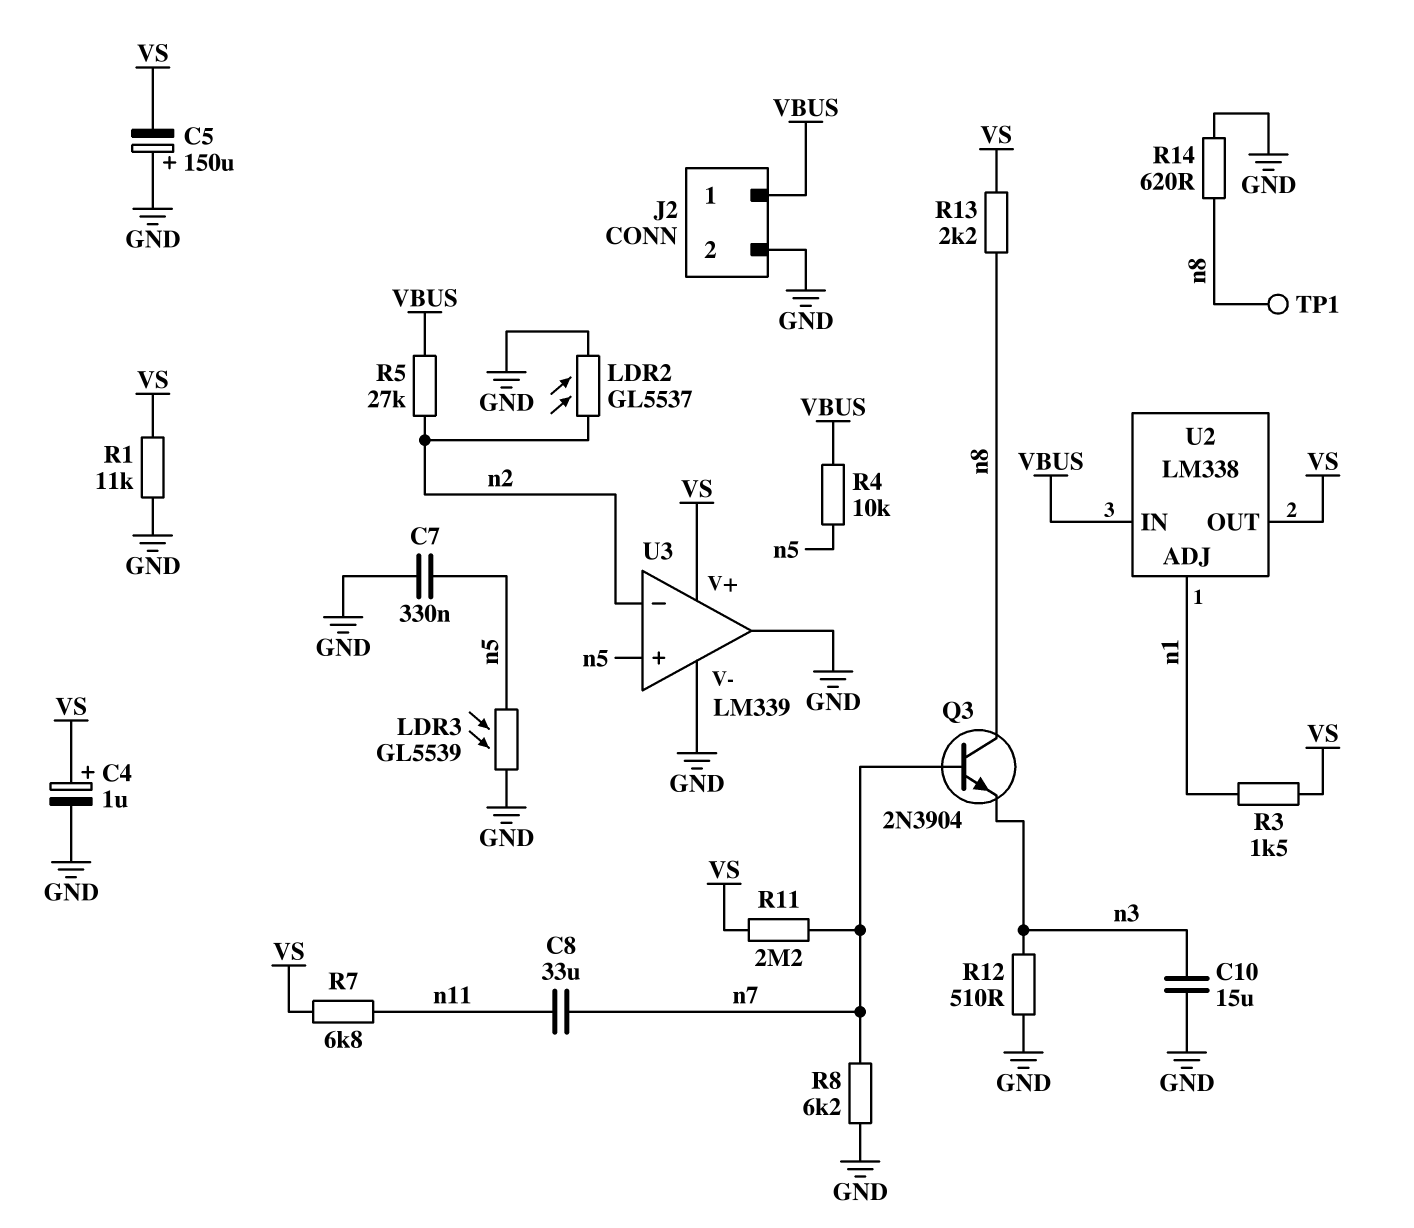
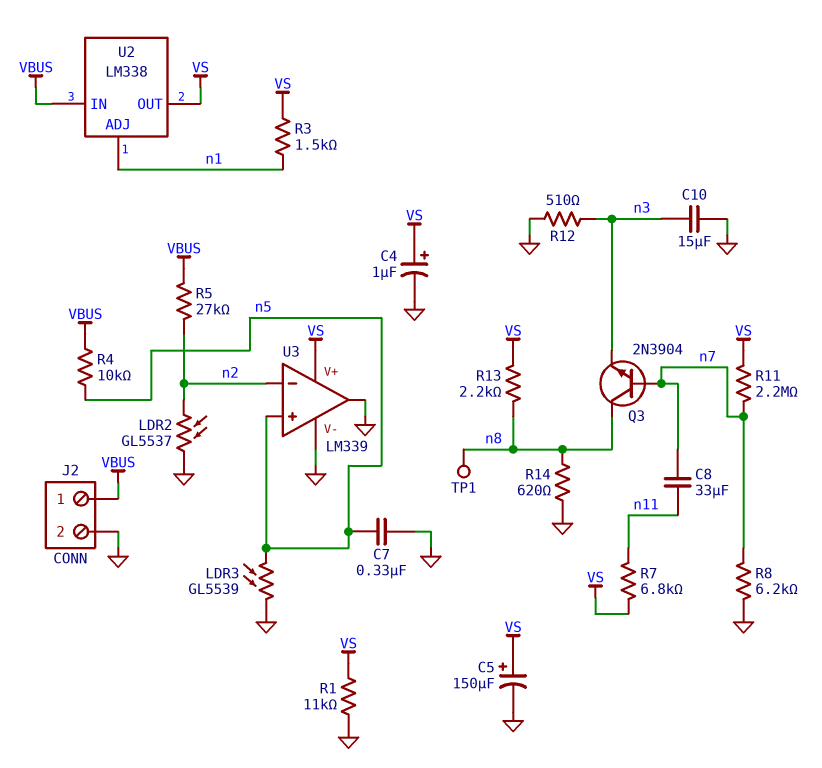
C5: 150uF (plus GND, minus VS) -> 150uF (plus VS, minus GND)

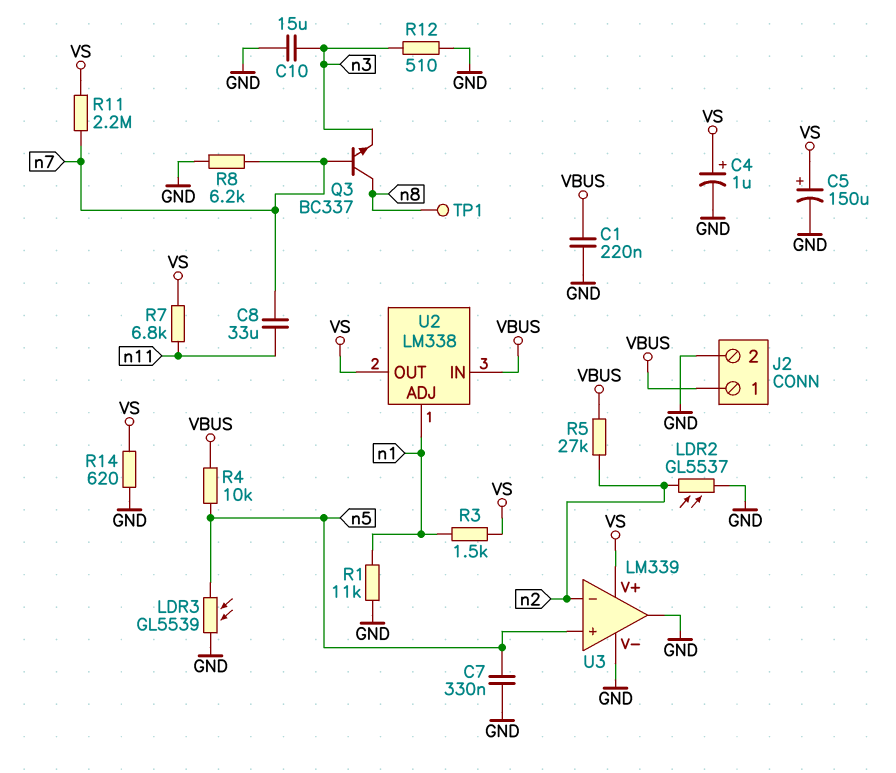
C1: none -> 220nF (GND, VBUS)
Q3: NPN 2N3904 (B n7, C n8, E n3) -> NPN BC337 (B n7, C n8, E n3)
R1: 11k (GND, VS) -> 11k (GND, n1)
R13: 2.2k (VS, n8) -> none
R14: 620 (GND, n8) -> 620 (GND, VS)

